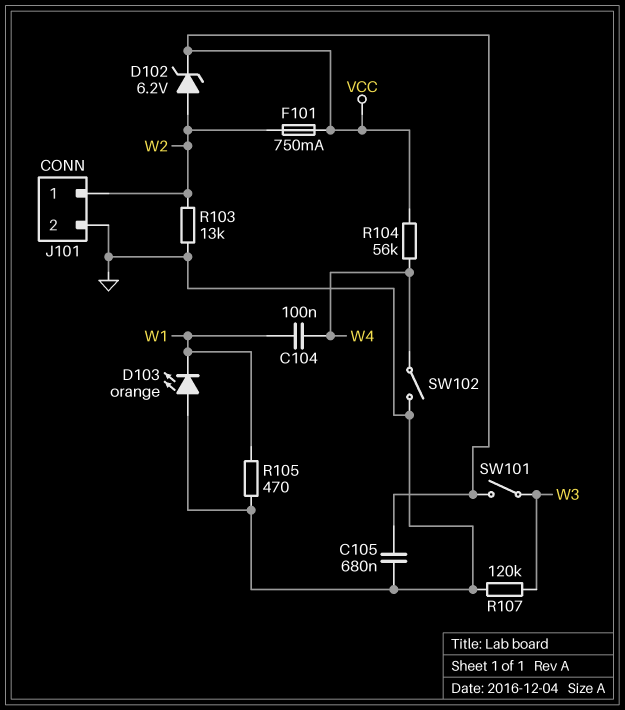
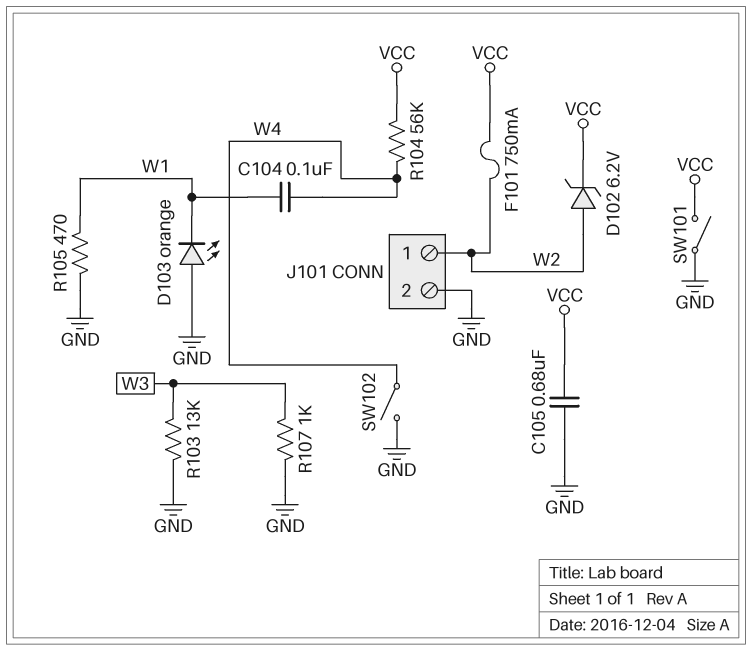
R103: 13k (GND, W2) -> 13k (GND, W3)
R107: 120k (GND, W3) -> 1k (GND, W3)
SW101: switch (VCC, W3) -> switch (GND, VCC)

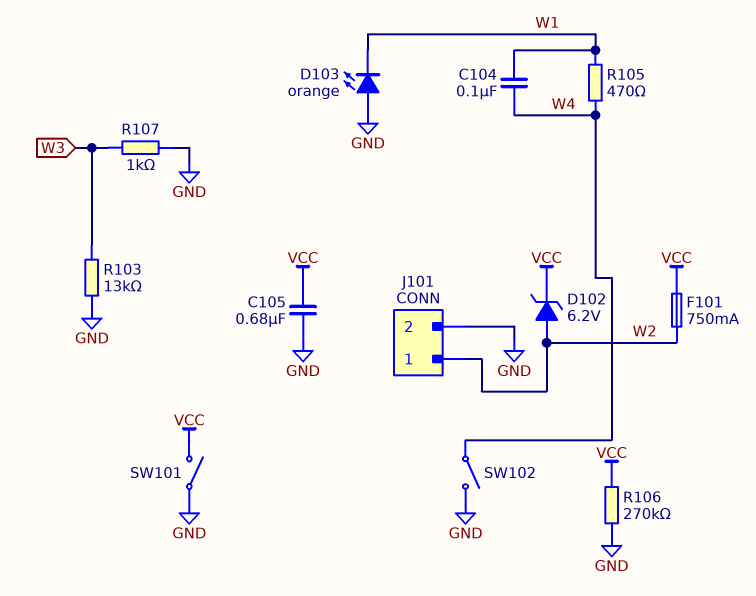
R104: 56k (VCC, W4) -> none
R105: 470 (GND, W1) -> 470 (W1, W4)
R106: none -> 270k (GND, VCC)

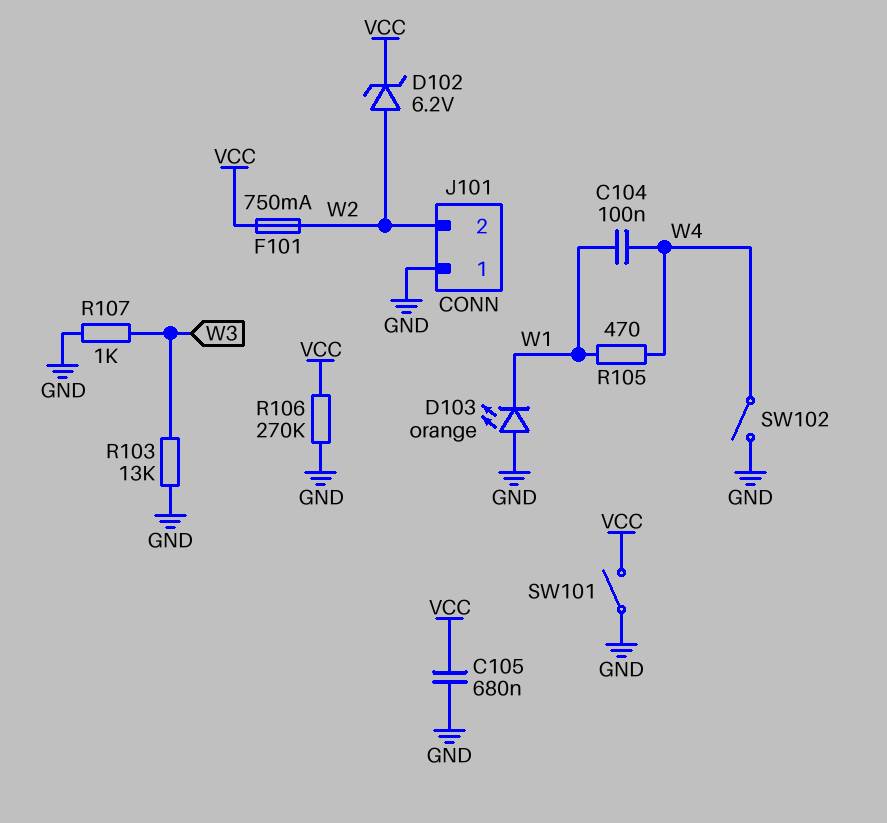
J101 pin 1: W2 -> GND
J101 pin 2: GND -> W2

